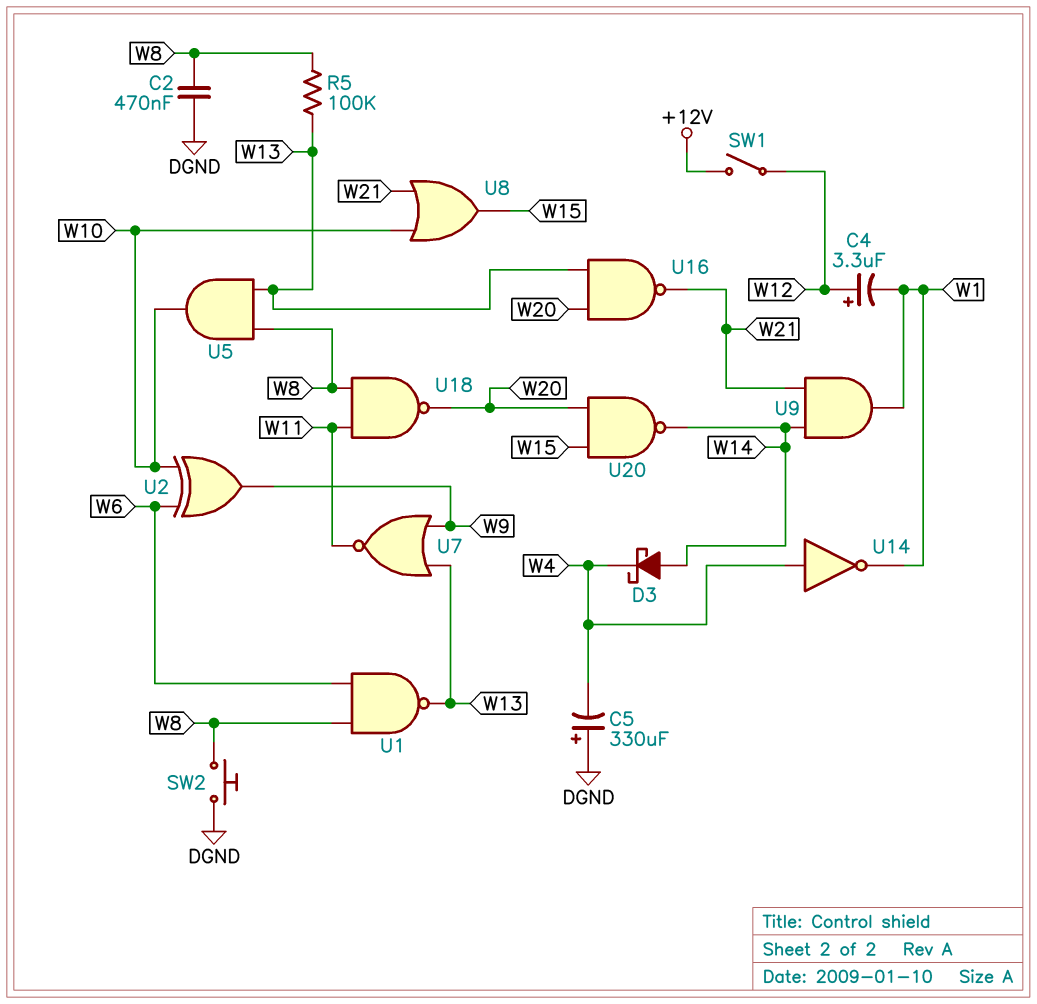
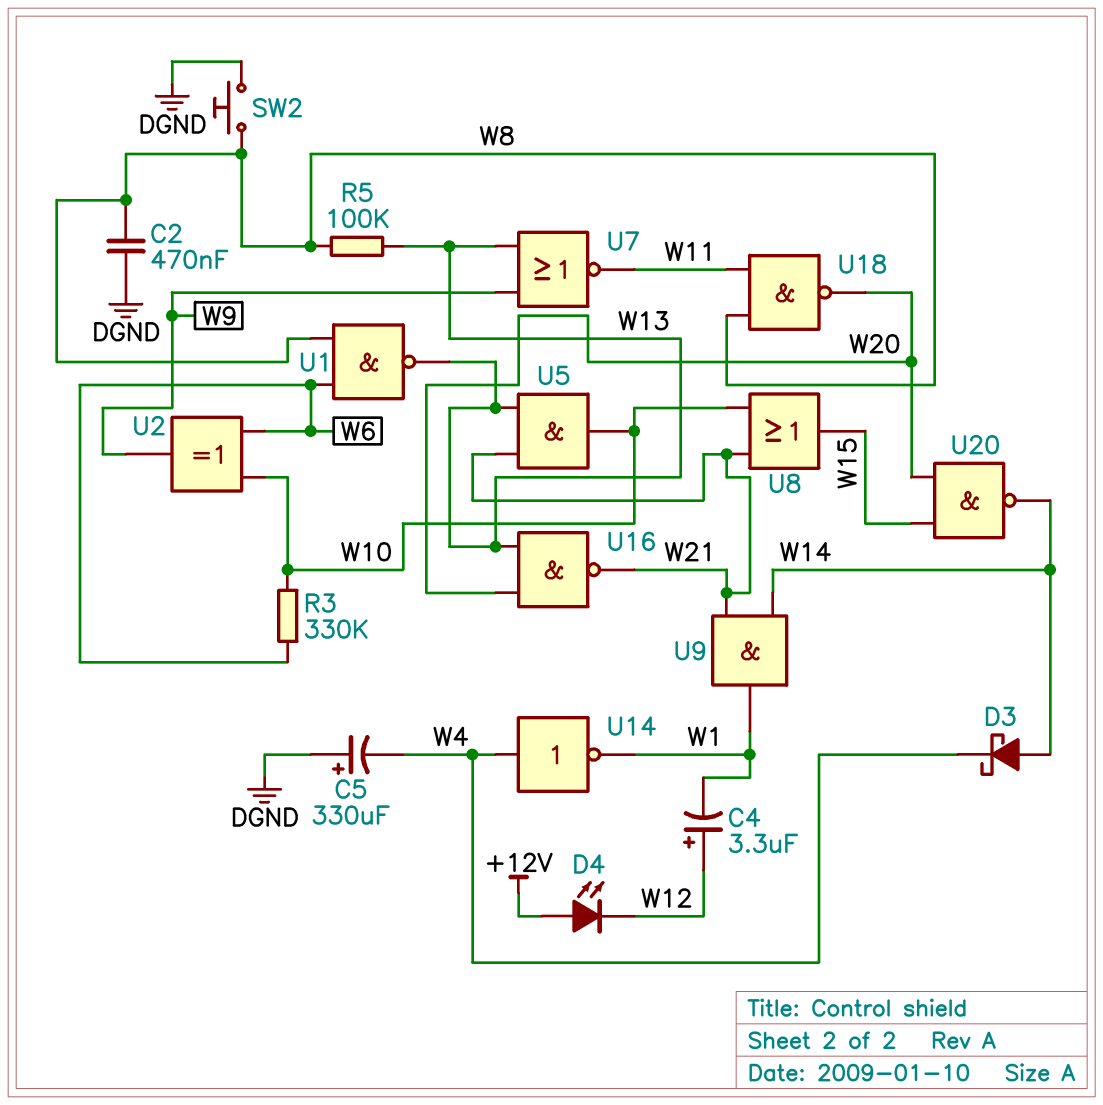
D4: none -> LED (A +12V, K W12)
R3: none -> 330k (W6, W10)
SW1: switch (+12V, W12) -> none
U5: AND (in W8, in W13, out W10) -> AND (in W13, in W21, out W10)

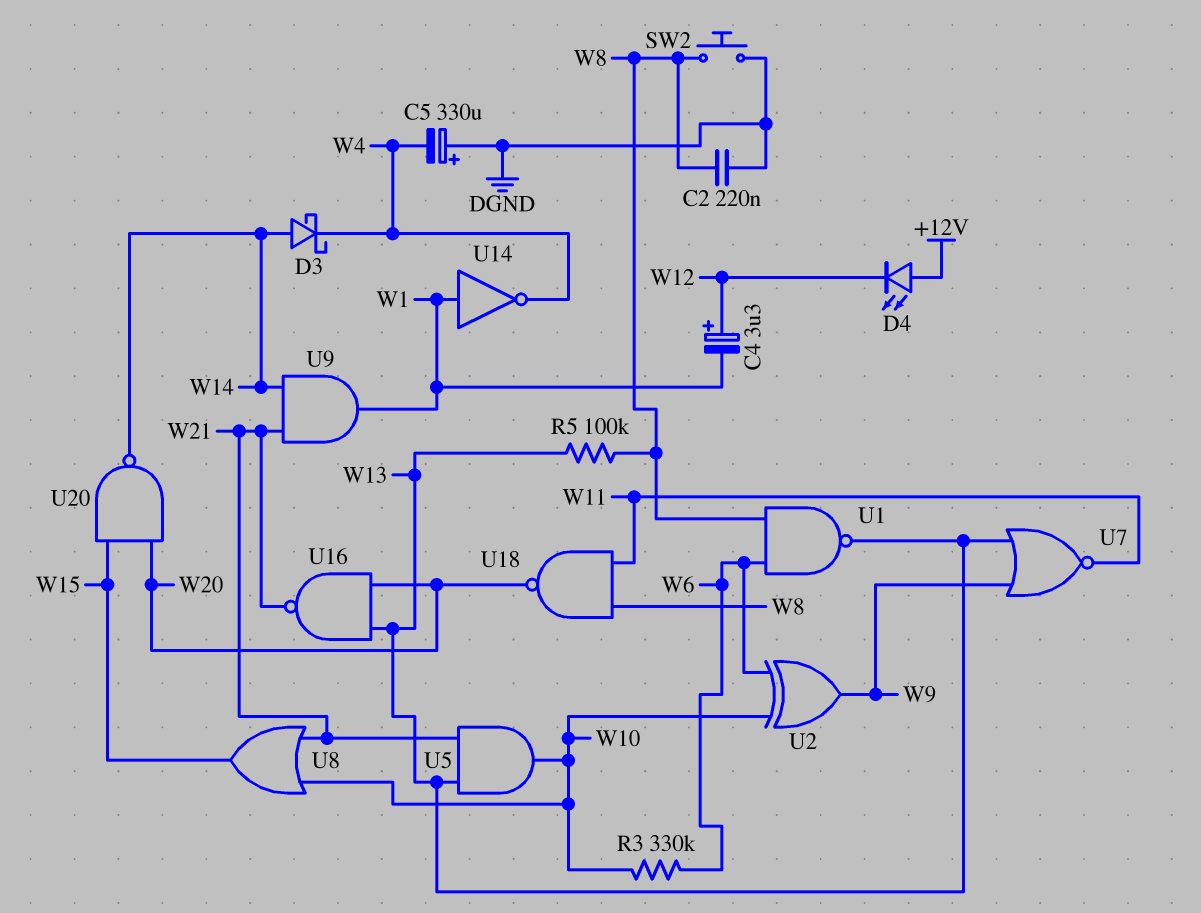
C2: 470nF (DGND, W8) -> 220nF (DGND, W8)
U14: NOT (in W4, out W1) -> NOT (in W1, out W4)

